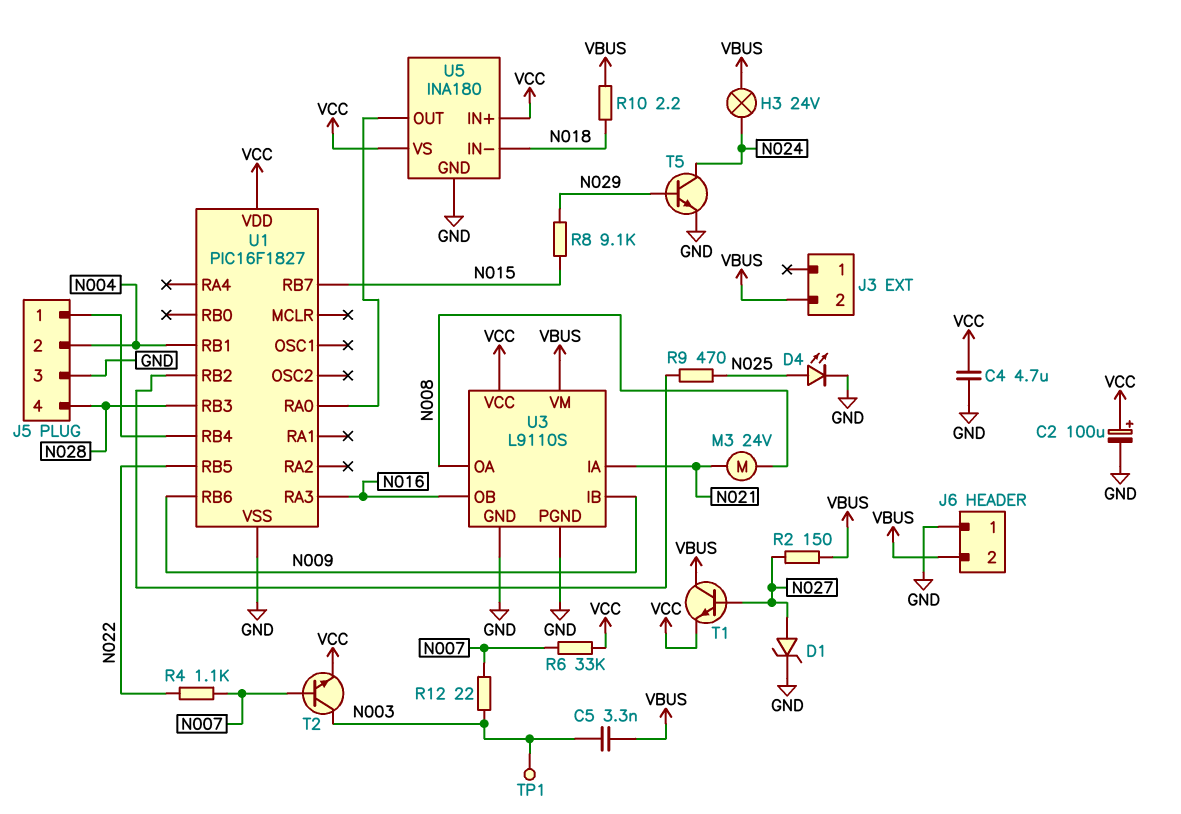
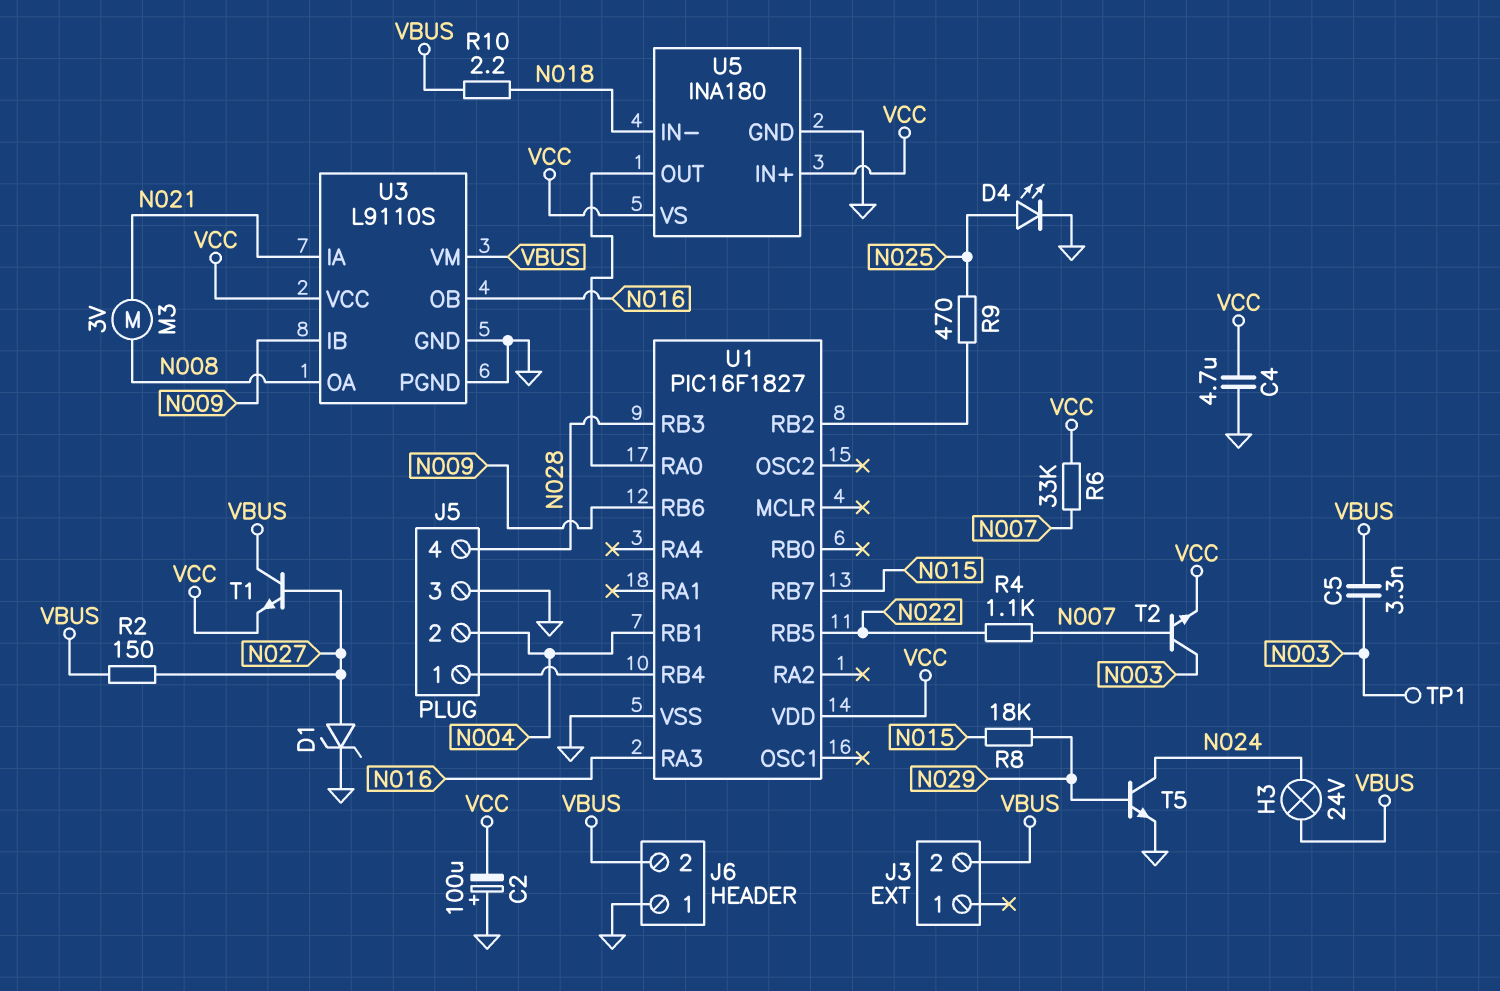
C2: 100uF (plus VCC, minus GND) -> 100uF (plus GND, minus VCC)
M3: motor 24V (N008, N021) -> motor 3V (N008, N021)
R8: 9.1k (N015, N029) -> 18k (N015, N029)
R12: 22 (N003, N007) -> none

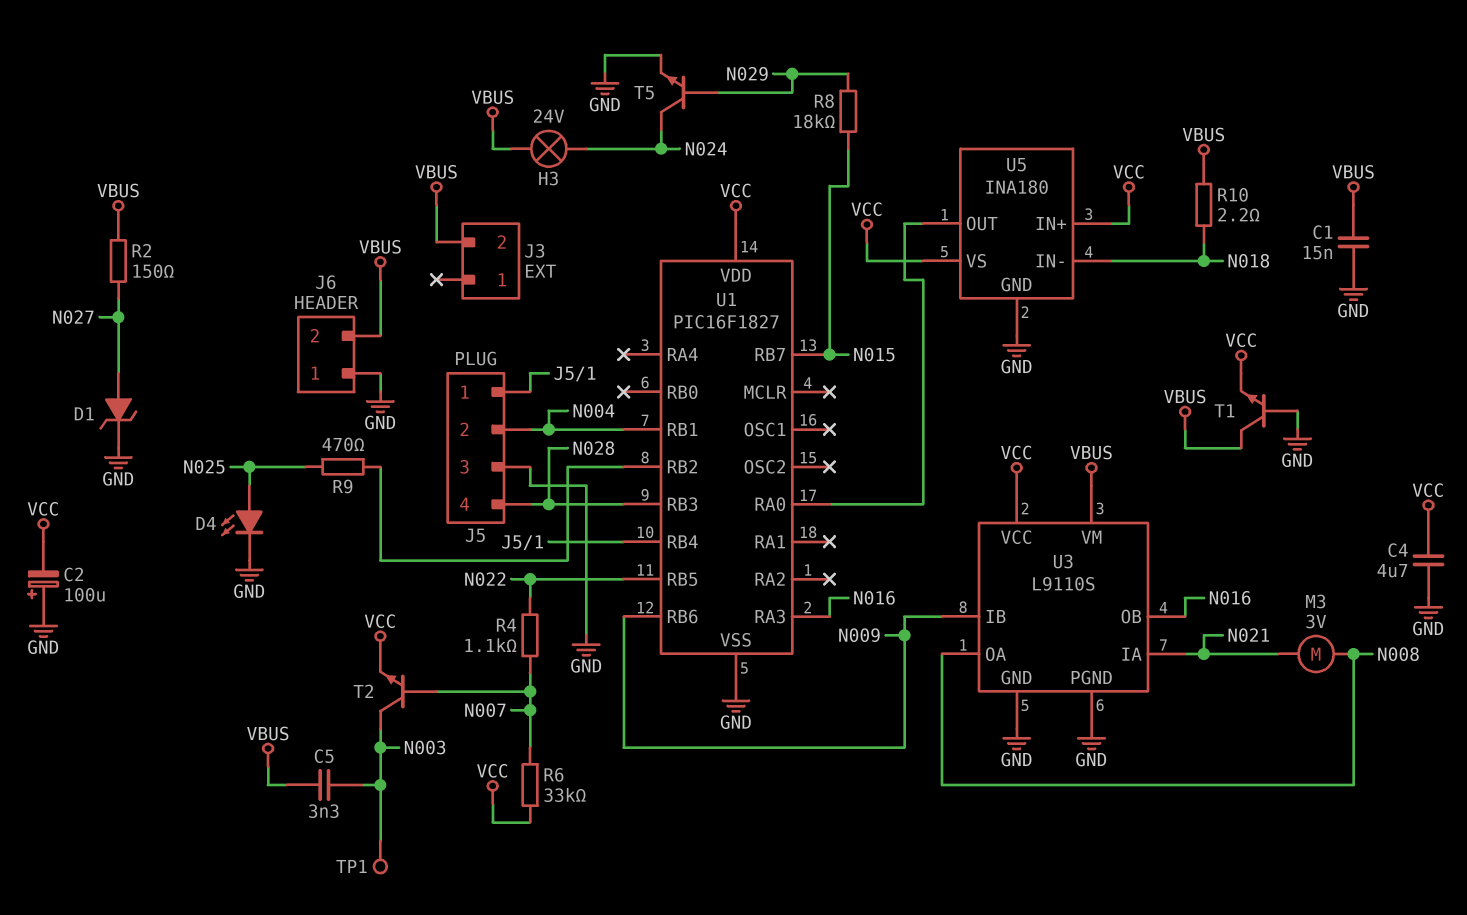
C1: none -> 15nF (GND, VBUS)
T1: NPN (B N027, C VBUS, E VCC) -> NPN (B GND, C VBUS, E VCC)

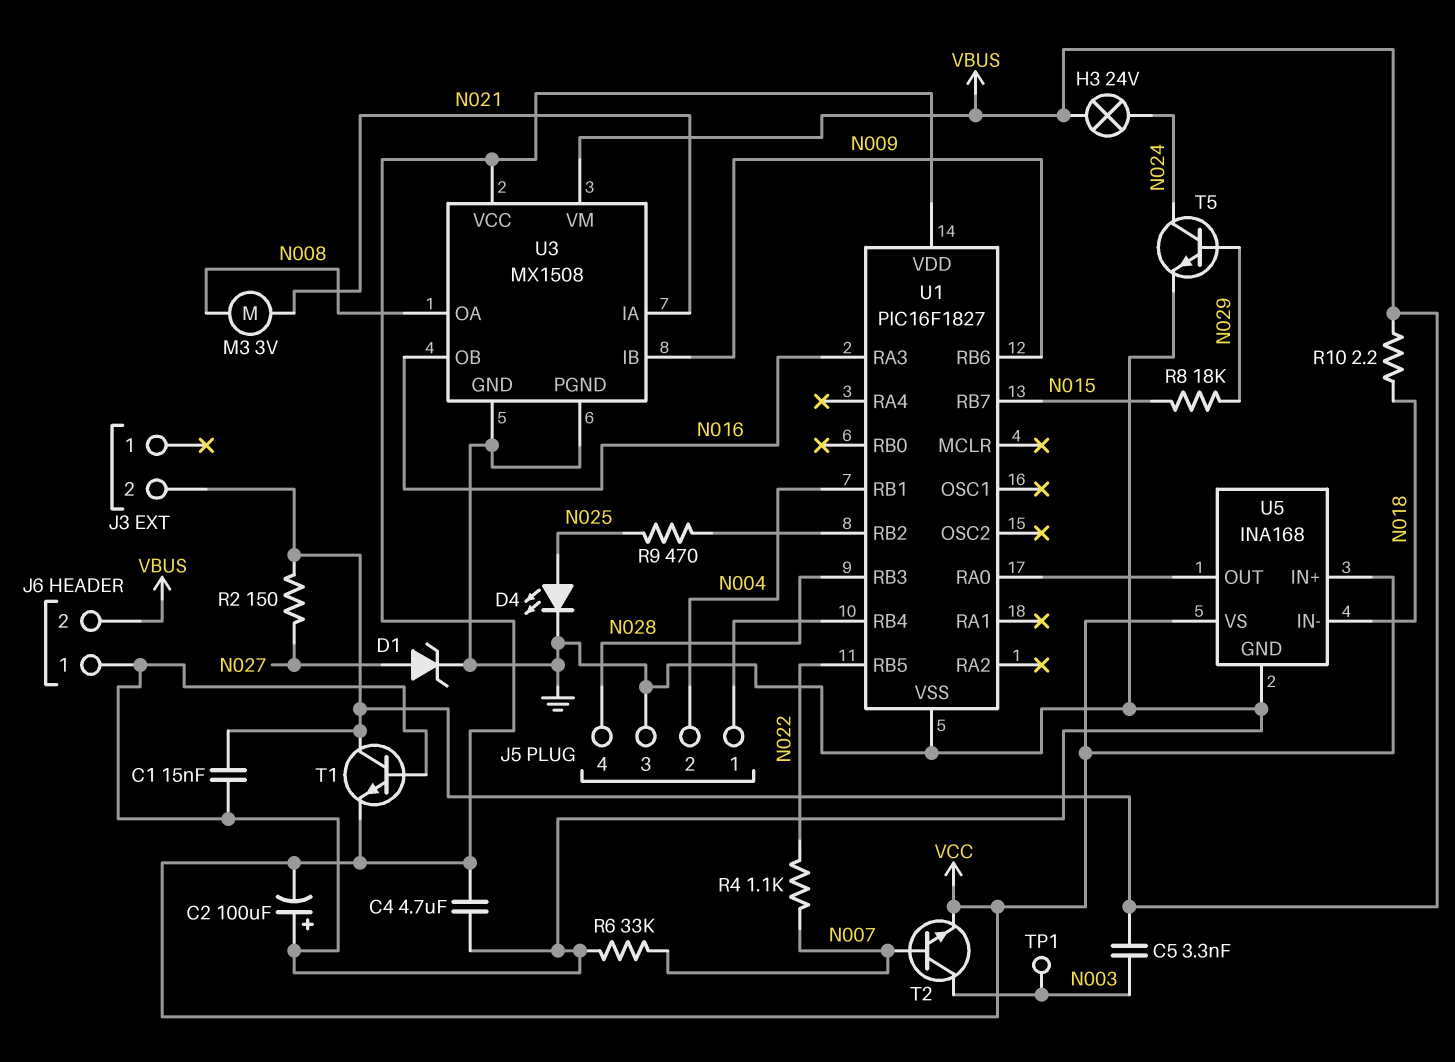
R6: 33k (N007, VCC) -> 33k (GND, N007)
U3: L9110S -> MX1508
U5: INA180 -> INA168

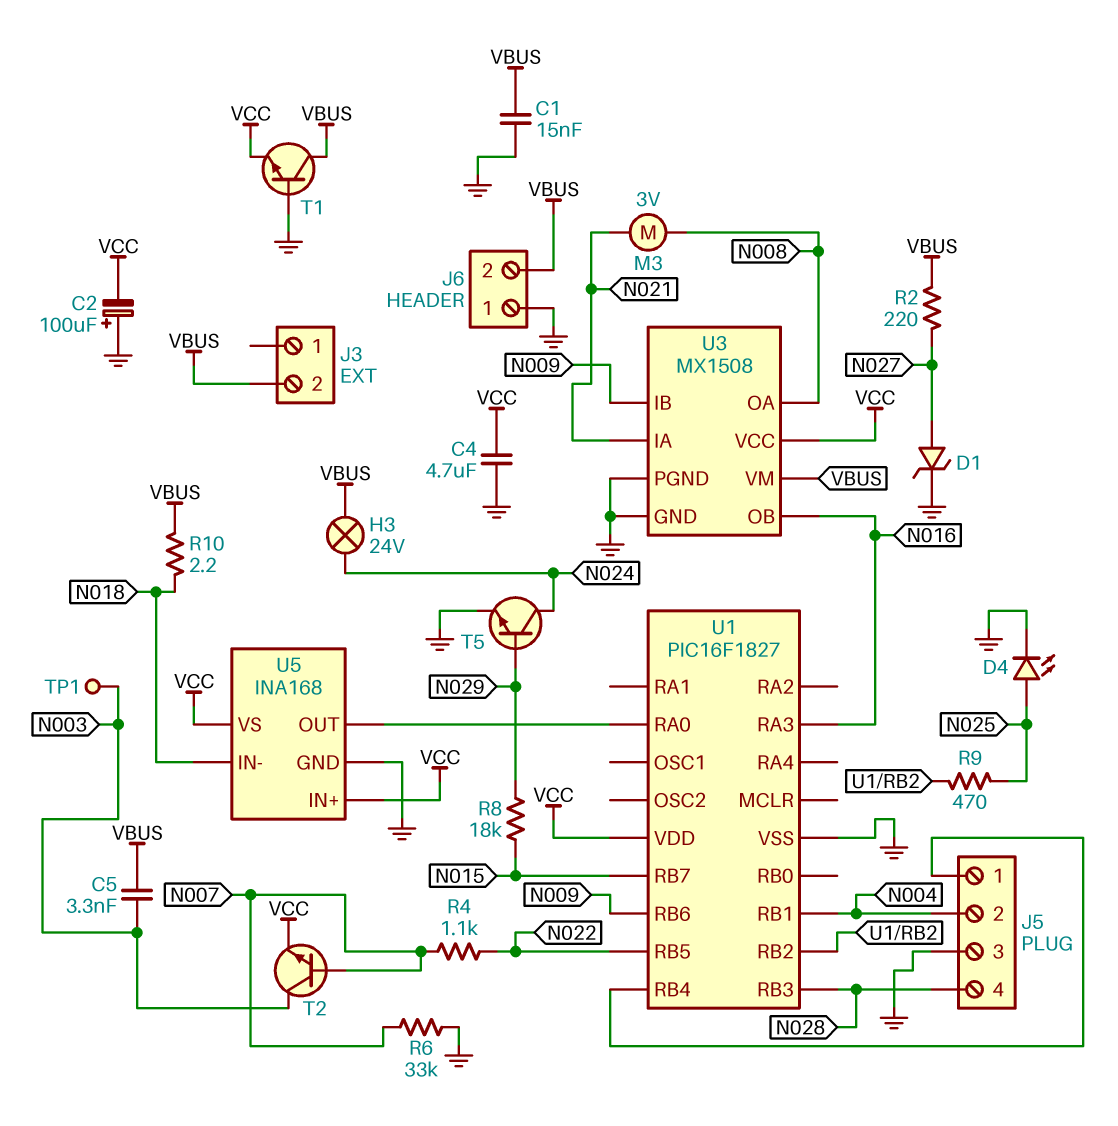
R2: 150 (N027, VBUS) -> 220 (N027, VBUS)

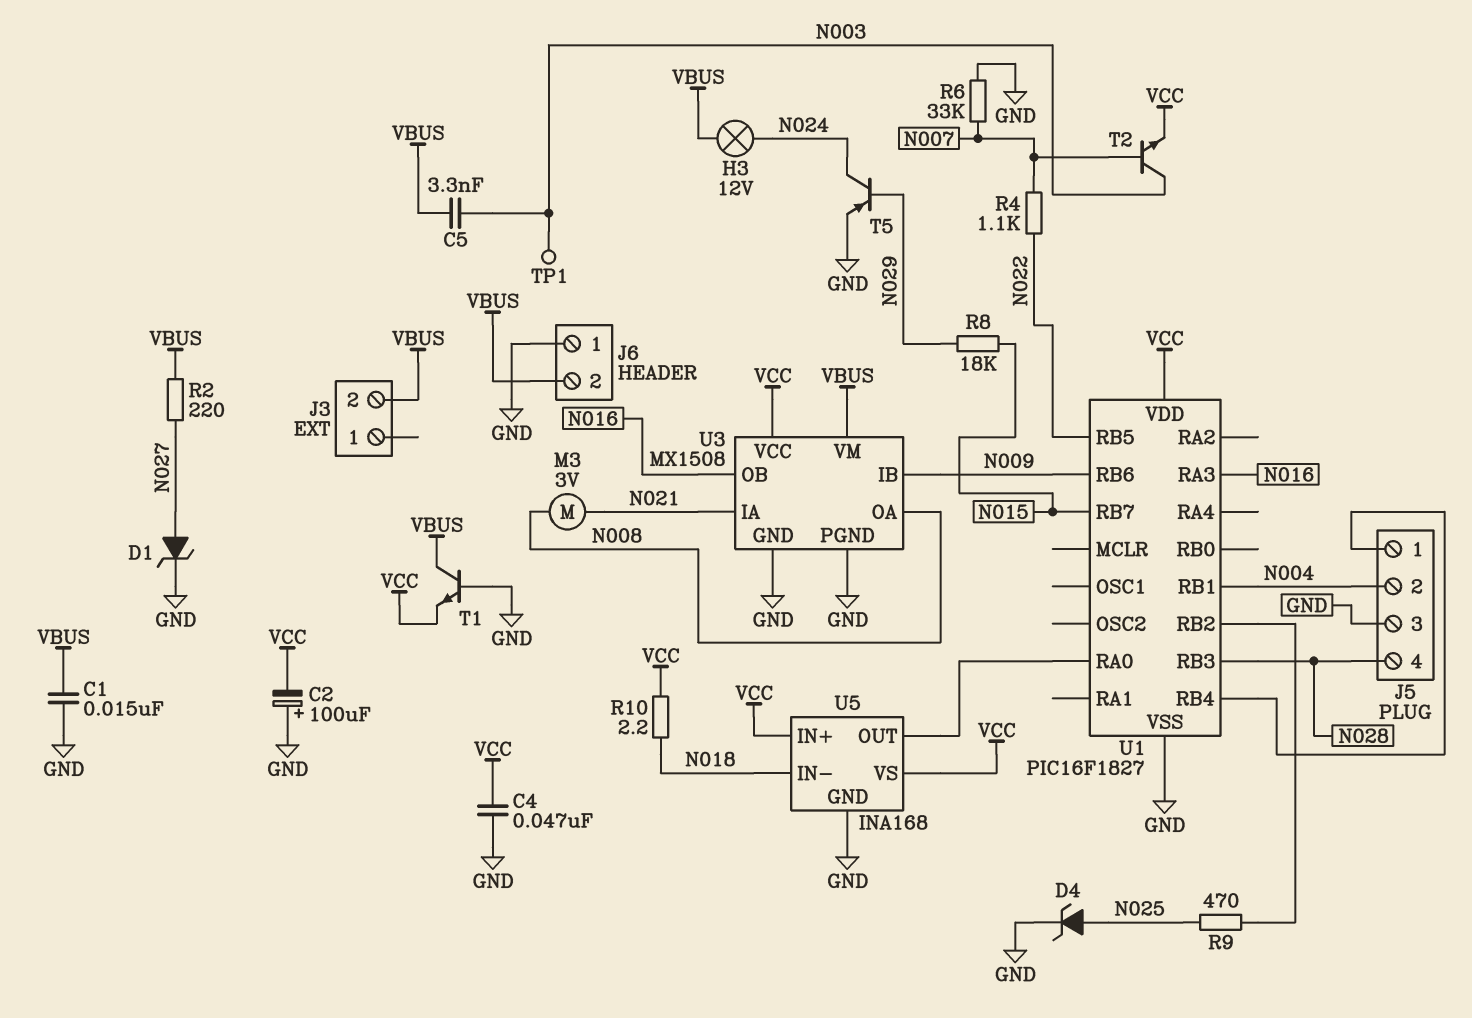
C4: 4.7uF (GND, VCC) -> 47nF (GND, VCC)
D4: LED (A N025, K GND) -> zener (A N025, K GND)
H3: lamp 24V (N024, VBUS) -> lamp 12V (N024, VBUS)
R10: 2.2 (N018, VBUS) -> 2.2 (N018, VCC)
T5: NPN (B N029, C N024, E GND) -> PNP (B N029, C N024, E GND)

